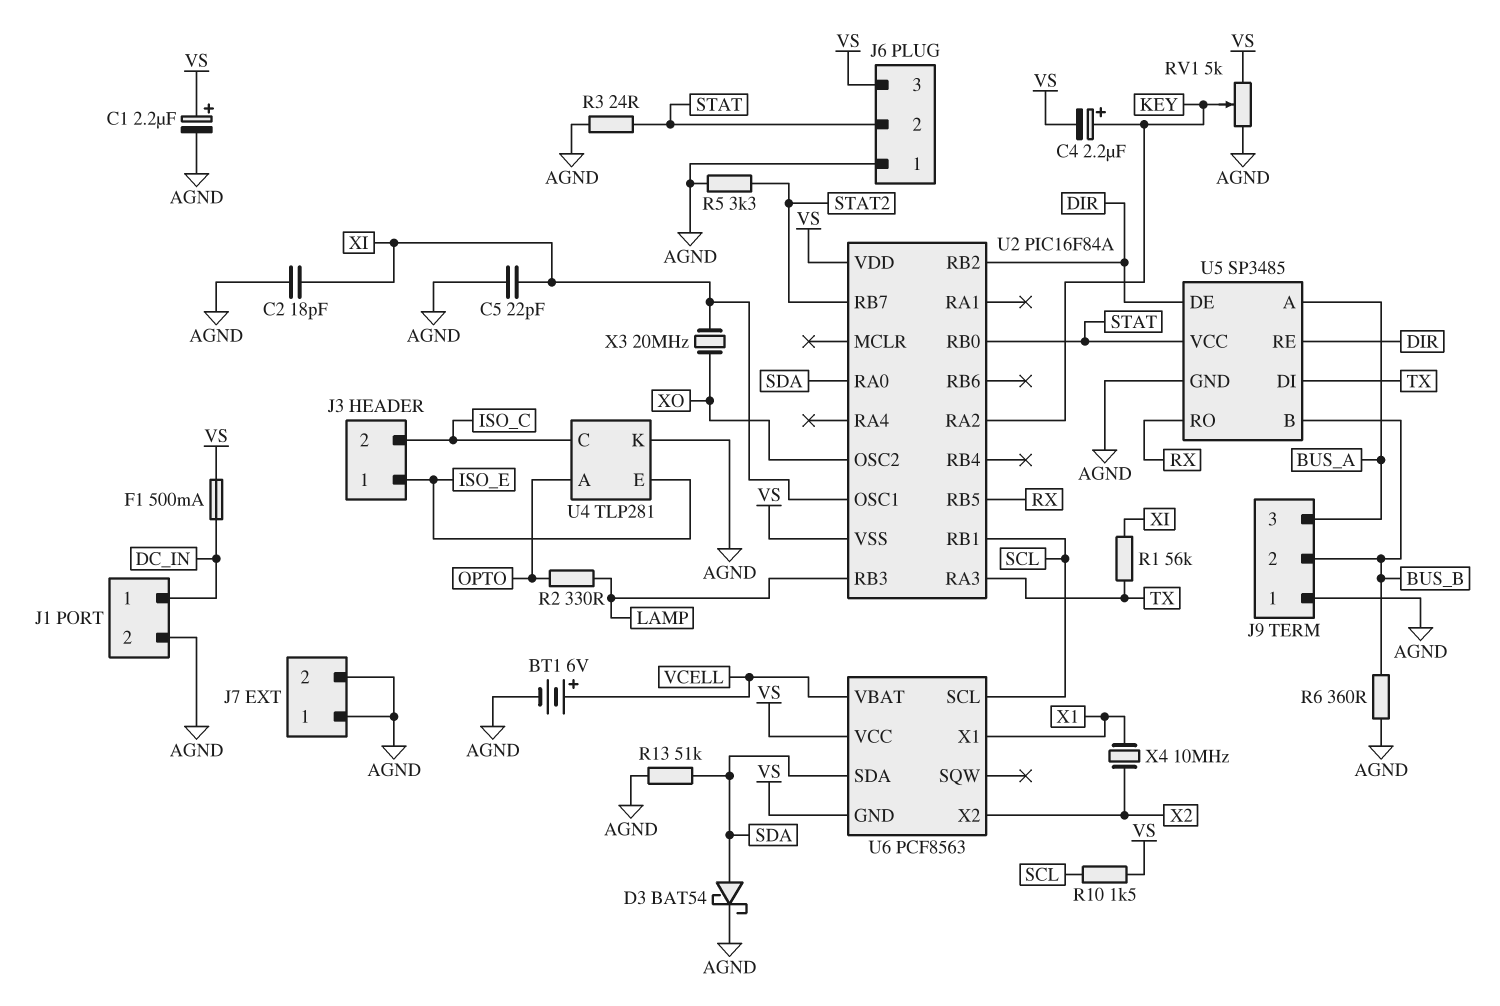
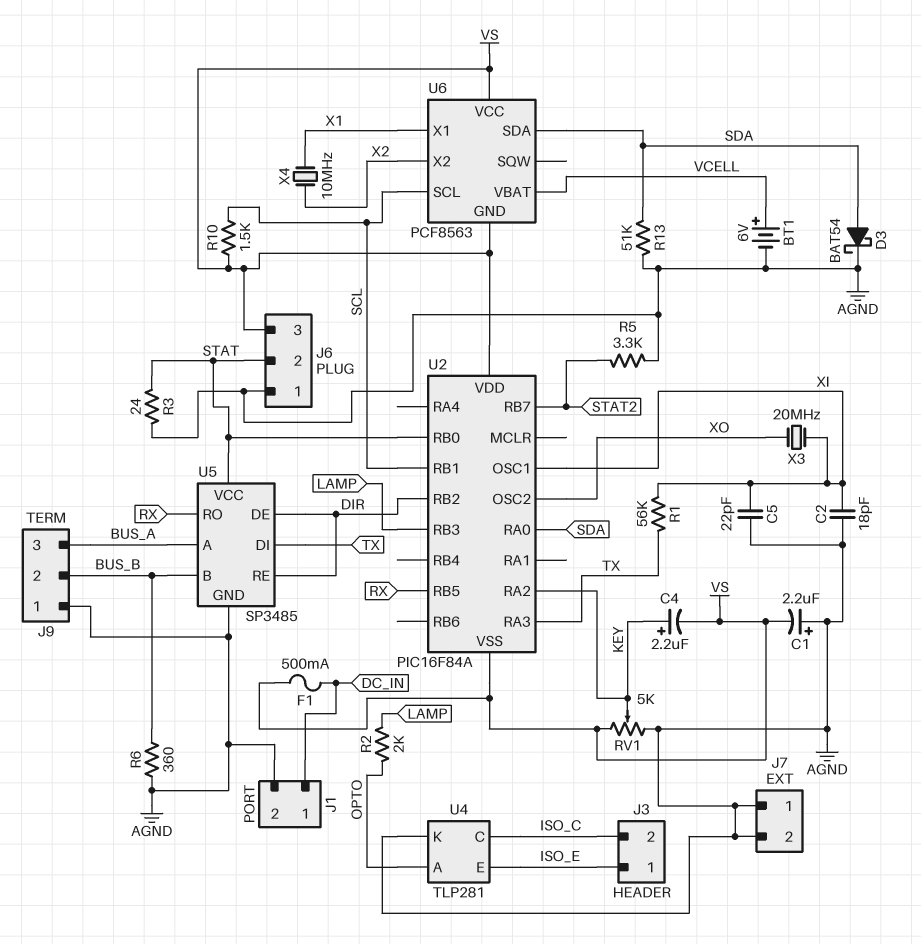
C1: 2.2uF (plus VS, minus AGND) -> 2.2uF (plus AGND, minus VS)
R2: 330 (LAMP, OPTO) -> 2k (LAMP, OPTO)

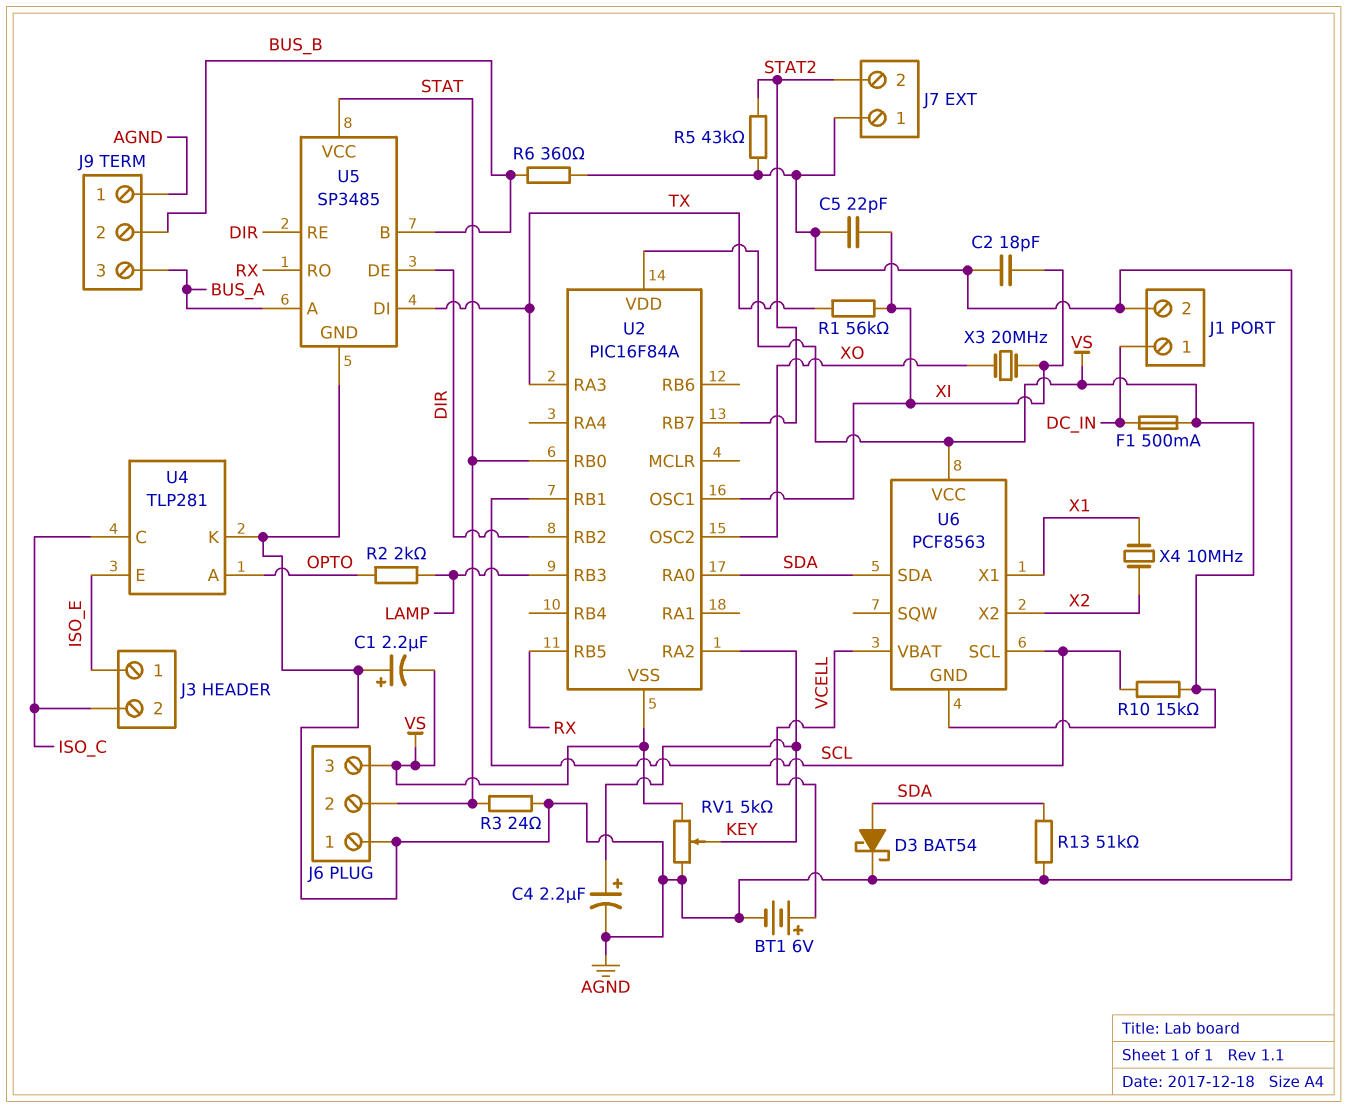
C4: 2.2uF (plus KEY, minus VS) -> 2.2uF (plus KEY, minus AGND)
J7 pin 2: AGND -> STAT2
R5: 3.3k (AGND, STAT2) -> 43k (AGND, STAT2)
R10: 1.5k (SCL, VS) -> 15k (SCL, VS)

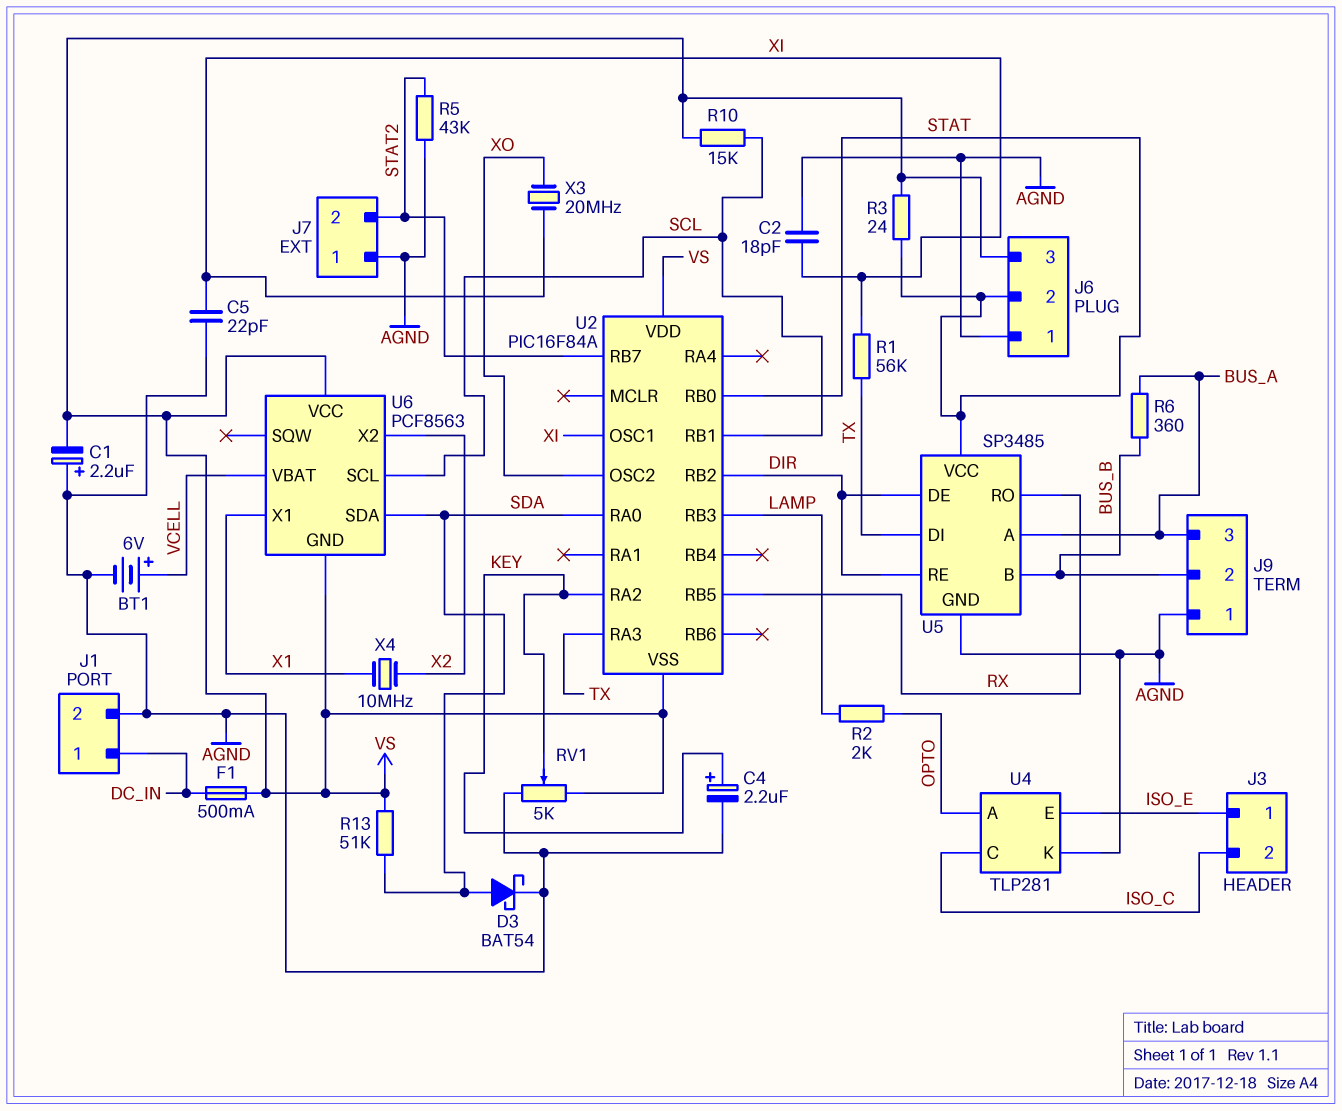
R3: 24 (AGND, STAT) -> 24 (STAT, VS)
R6: 360 (AGND, BUS_B) -> 360 (BUS_A, BUS_B)
R13: 51k (AGND, SDA) -> 51k (SDA, VS)

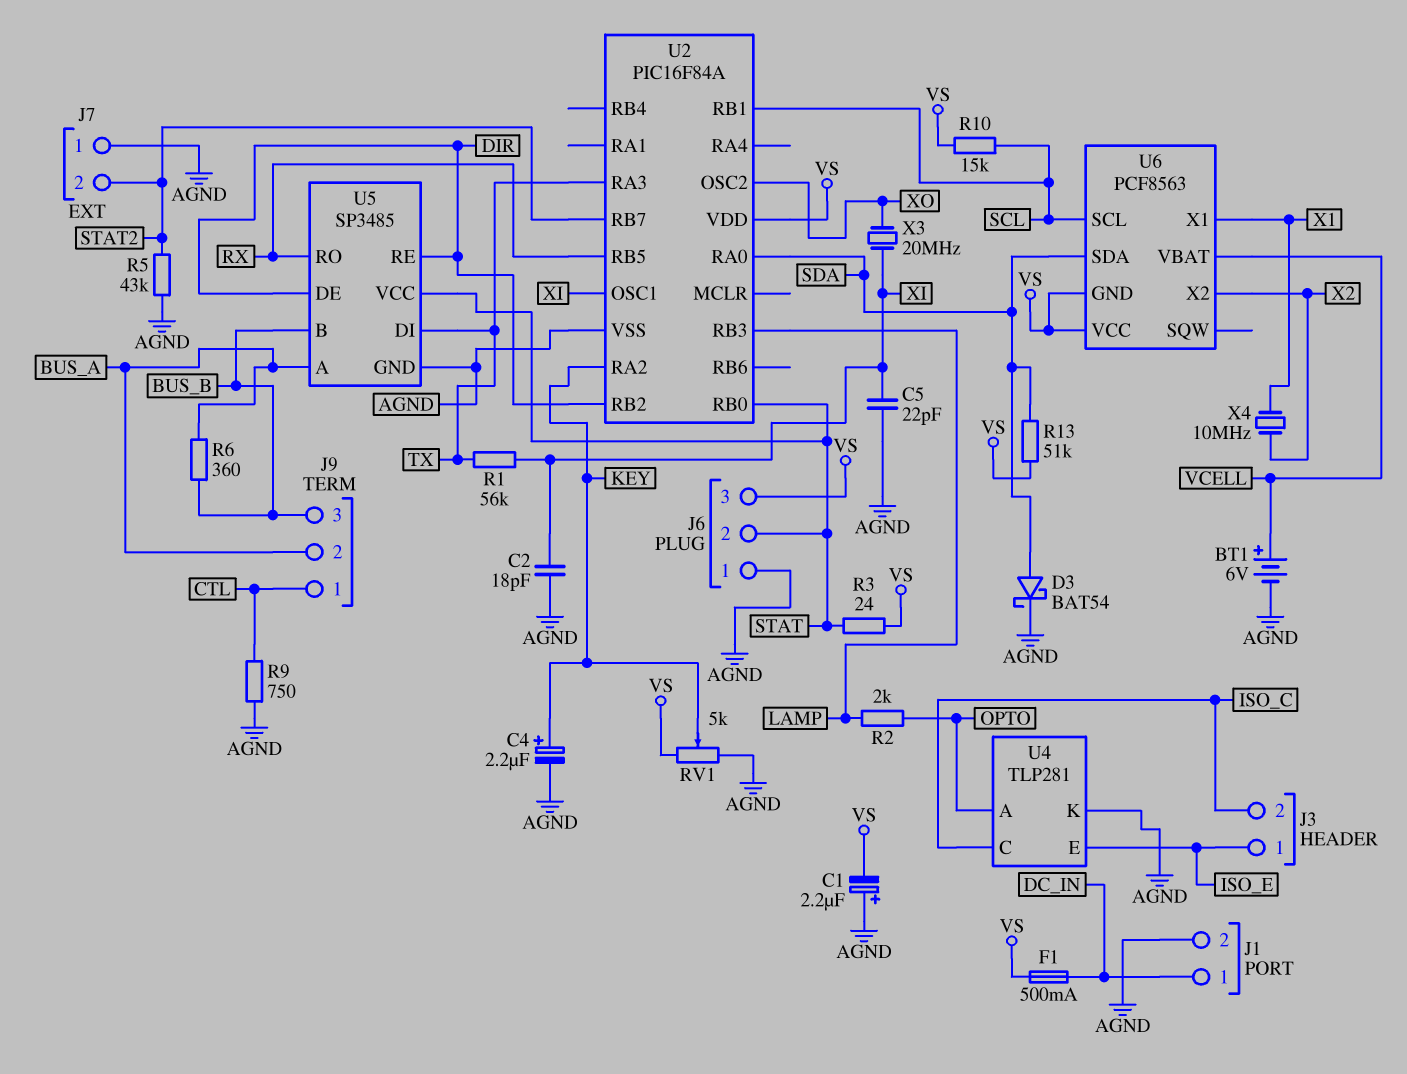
J9 pin 1: AGND -> CTL
J9 pin 2: BUS_B -> BUS_A
J9 pin 3: BUS_A -> BUS_B
R9: none -> 750 (AGND, CTL)
U2 pin VSS: VS -> AGND

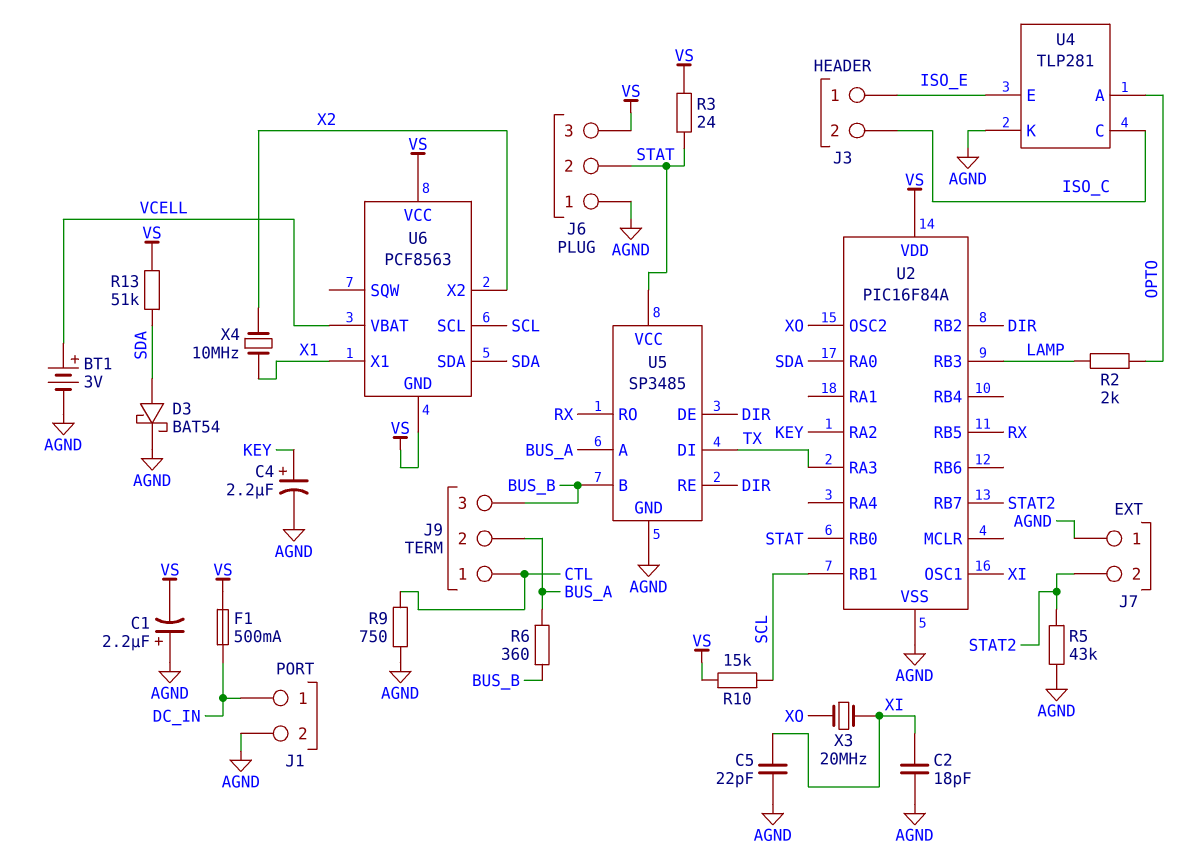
BT1: 6V (plus VCELL, minus AGND) -> 3V (plus VCELL, minus AGND)
R1: 56k (TX, XI) -> none
RV1: 5k (AGND, VS, wiper KEY) -> none

